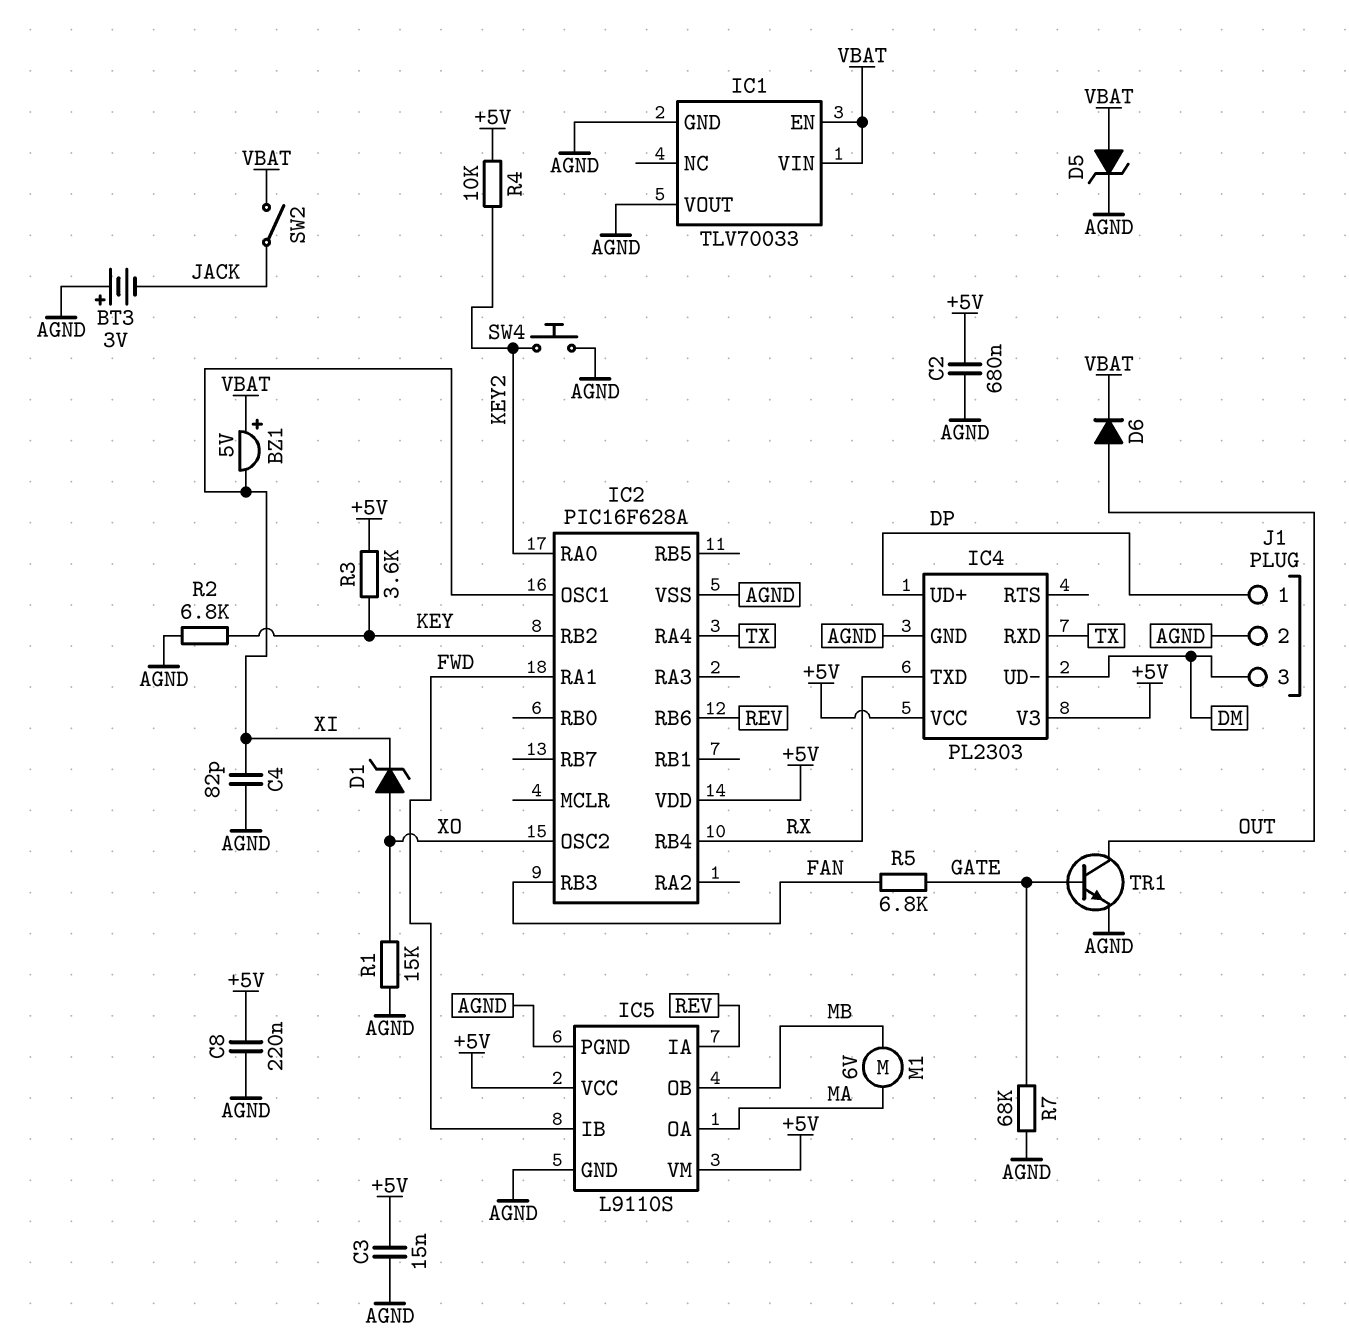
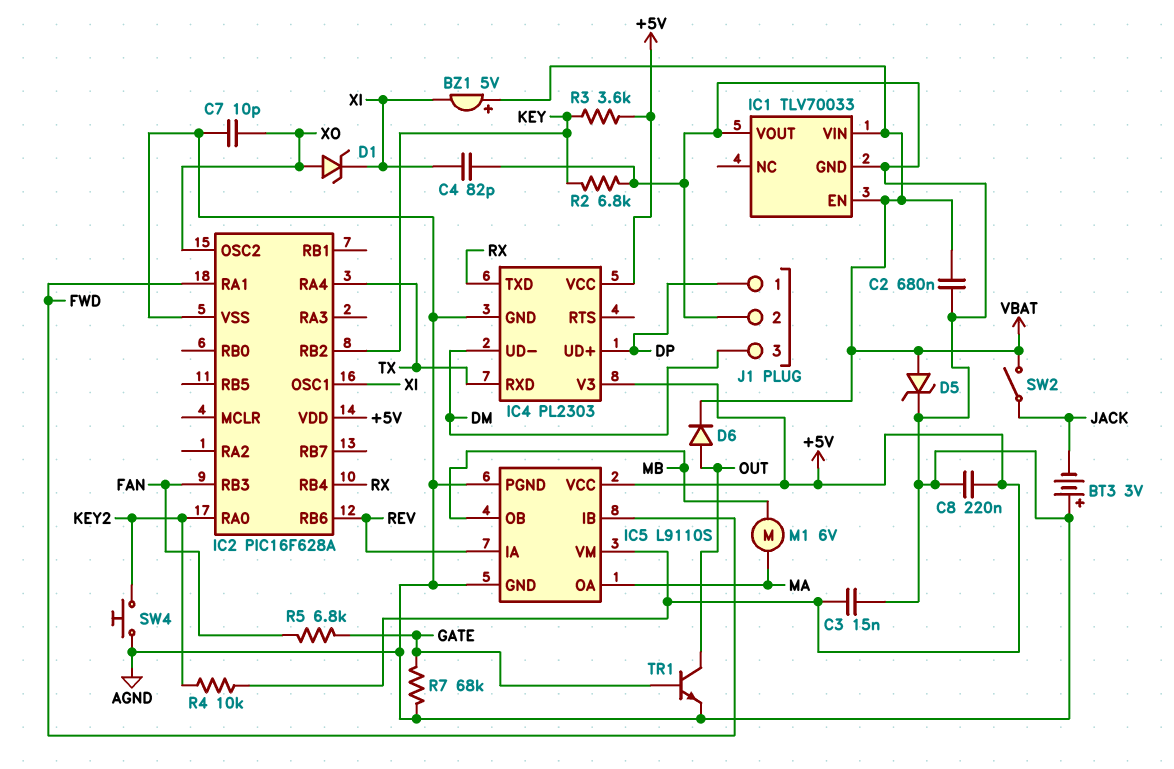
C2: 680nF (+5V, AGND) -> 680nF (AGND, VBAT)
C7: none -> 10pF (AGND, XO)
R1: 15k (AGND, XO) -> none

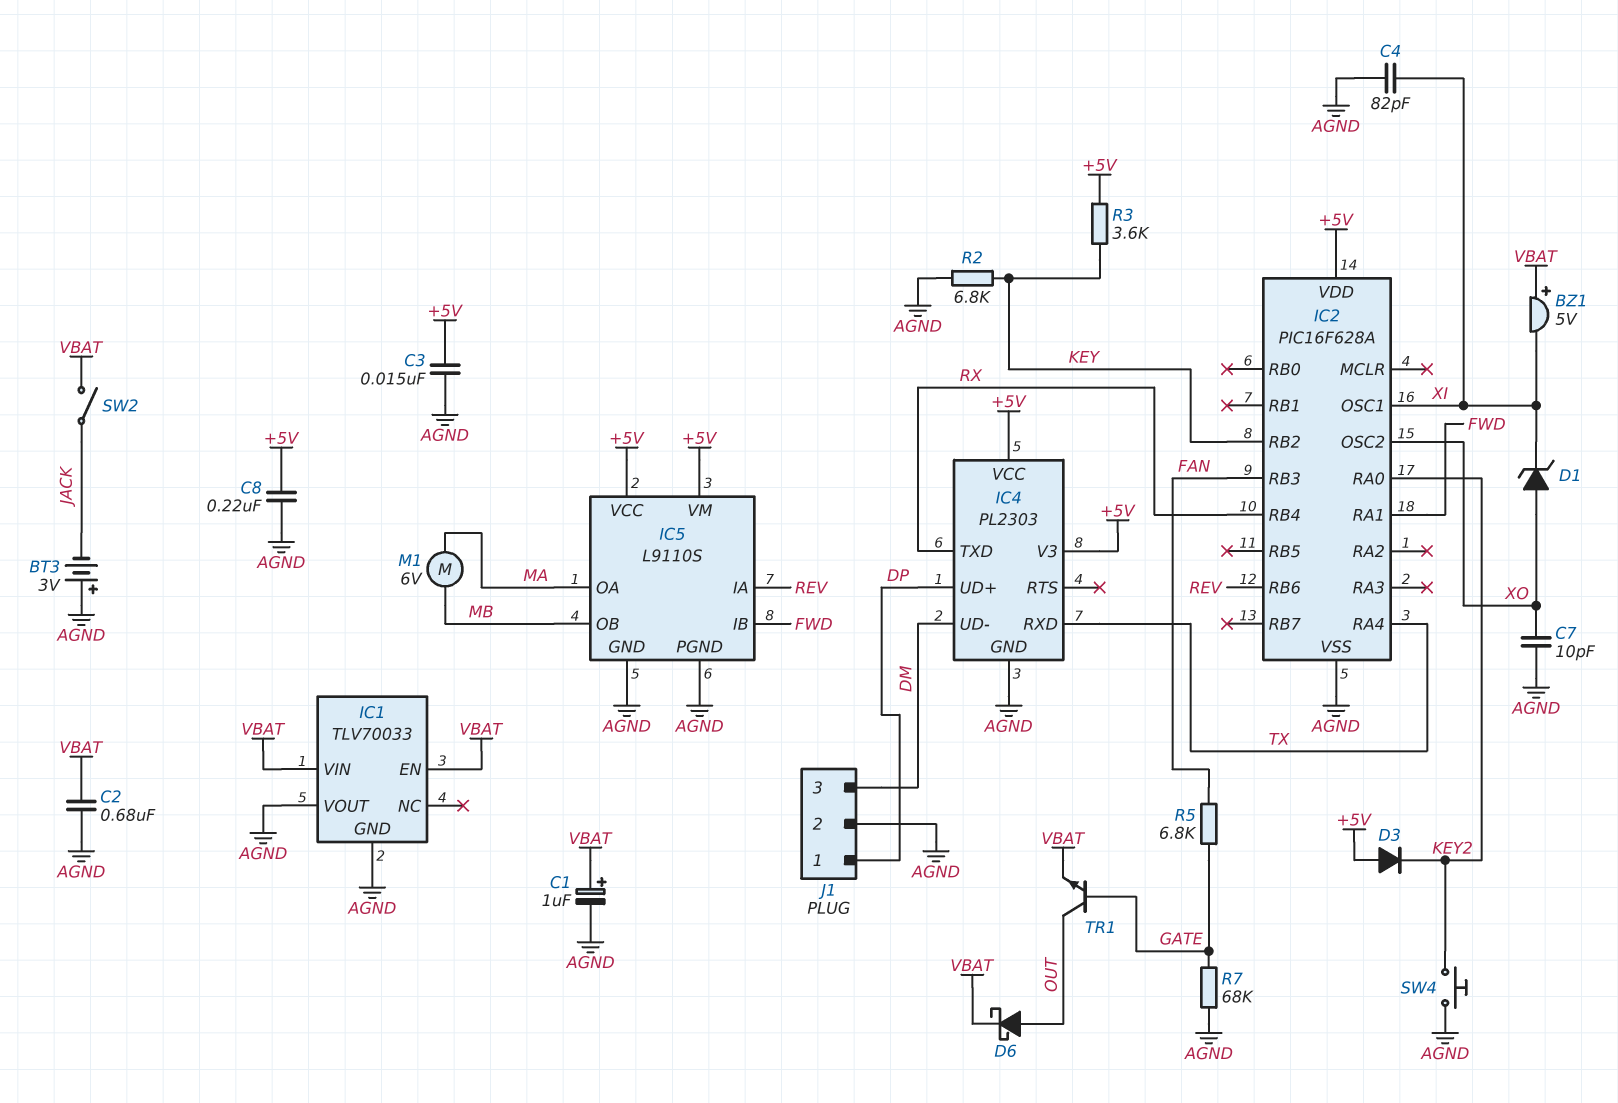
C1: none -> 1uF (plus VBAT, minus AGND)
D3: none -> diode (A +5V, K KEY2)
D5: zener (A VBAT, K AGND) -> none
D6: diode (A OUT, K VBAT) -> schottky (A OUT, K VBAT)
R4: 10k (+5V, KEY2) -> none
TR1: NPN (B GATE, C OUT, E AGND) -> NPN (B GATE, C OUT, E VBAT)

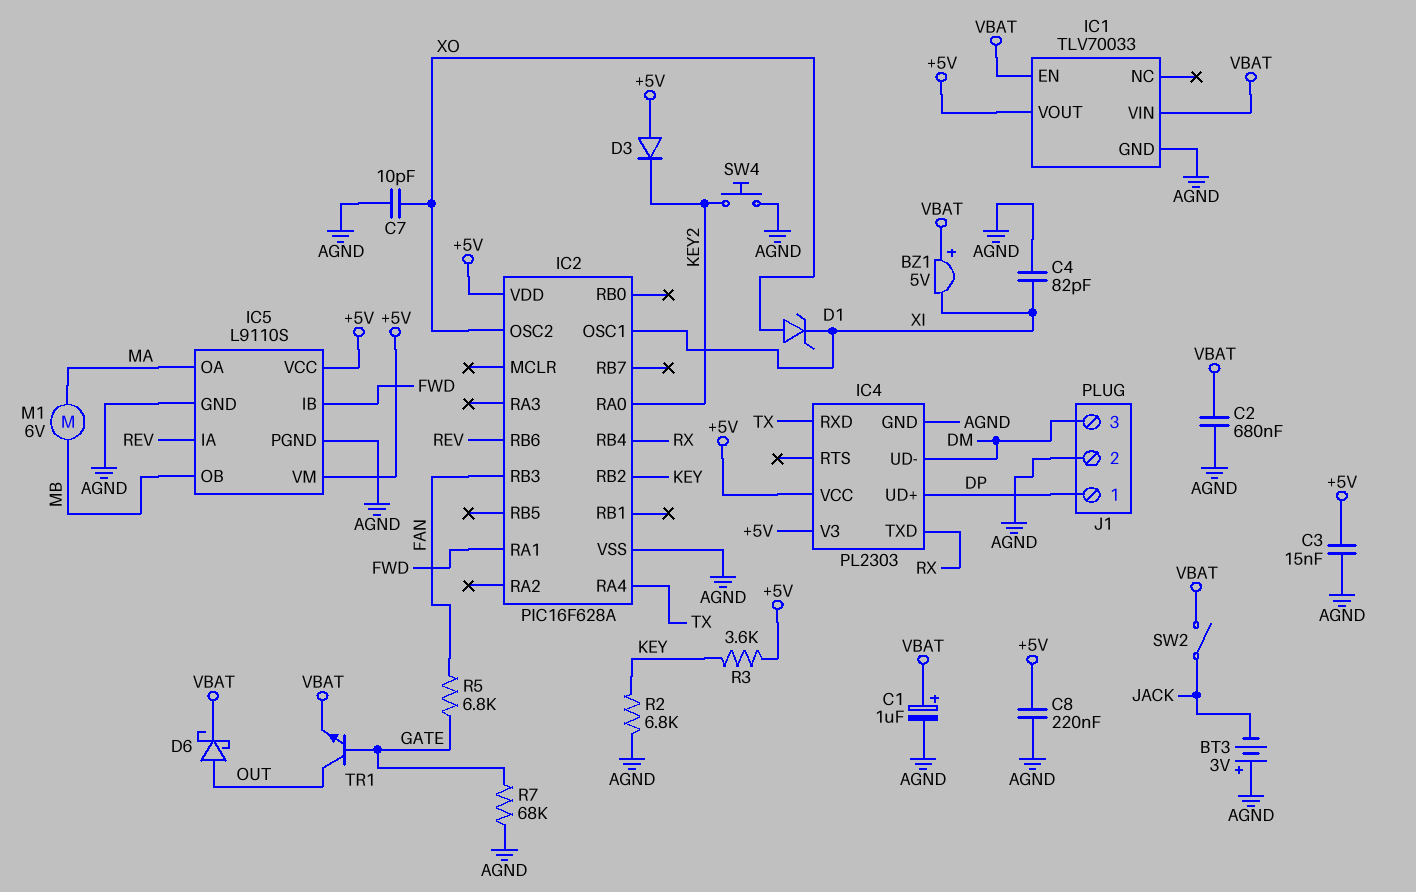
IC1 pin VOUT: AGND -> +5V

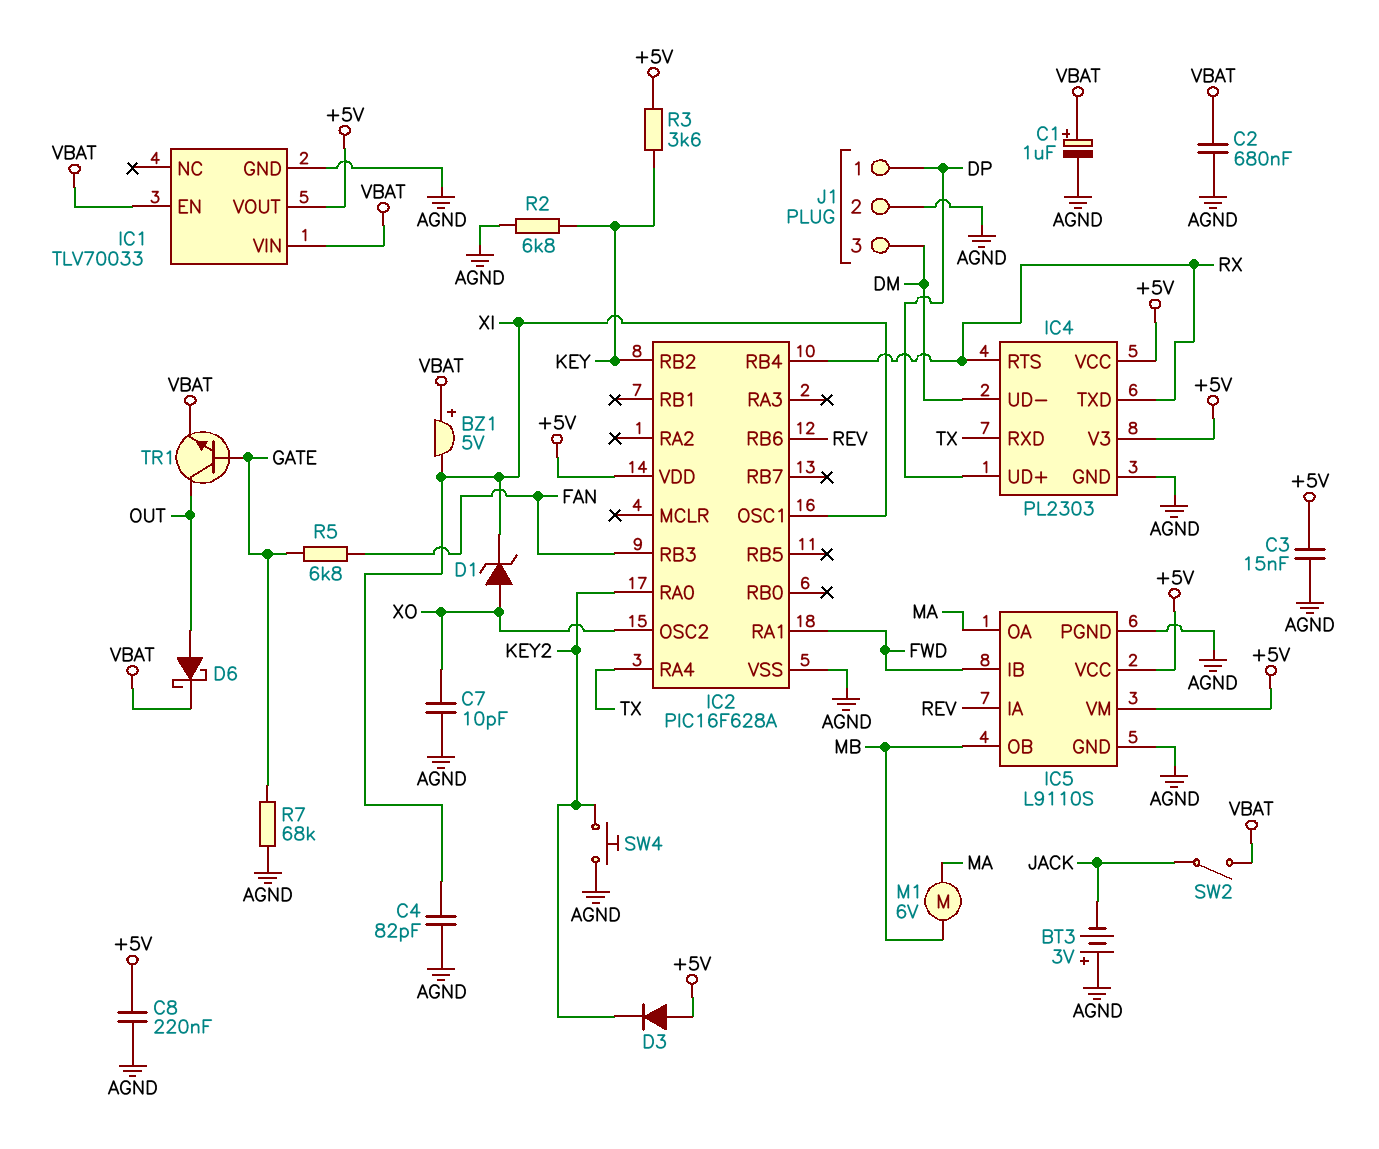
IC4 pin RTS: none -> RX

